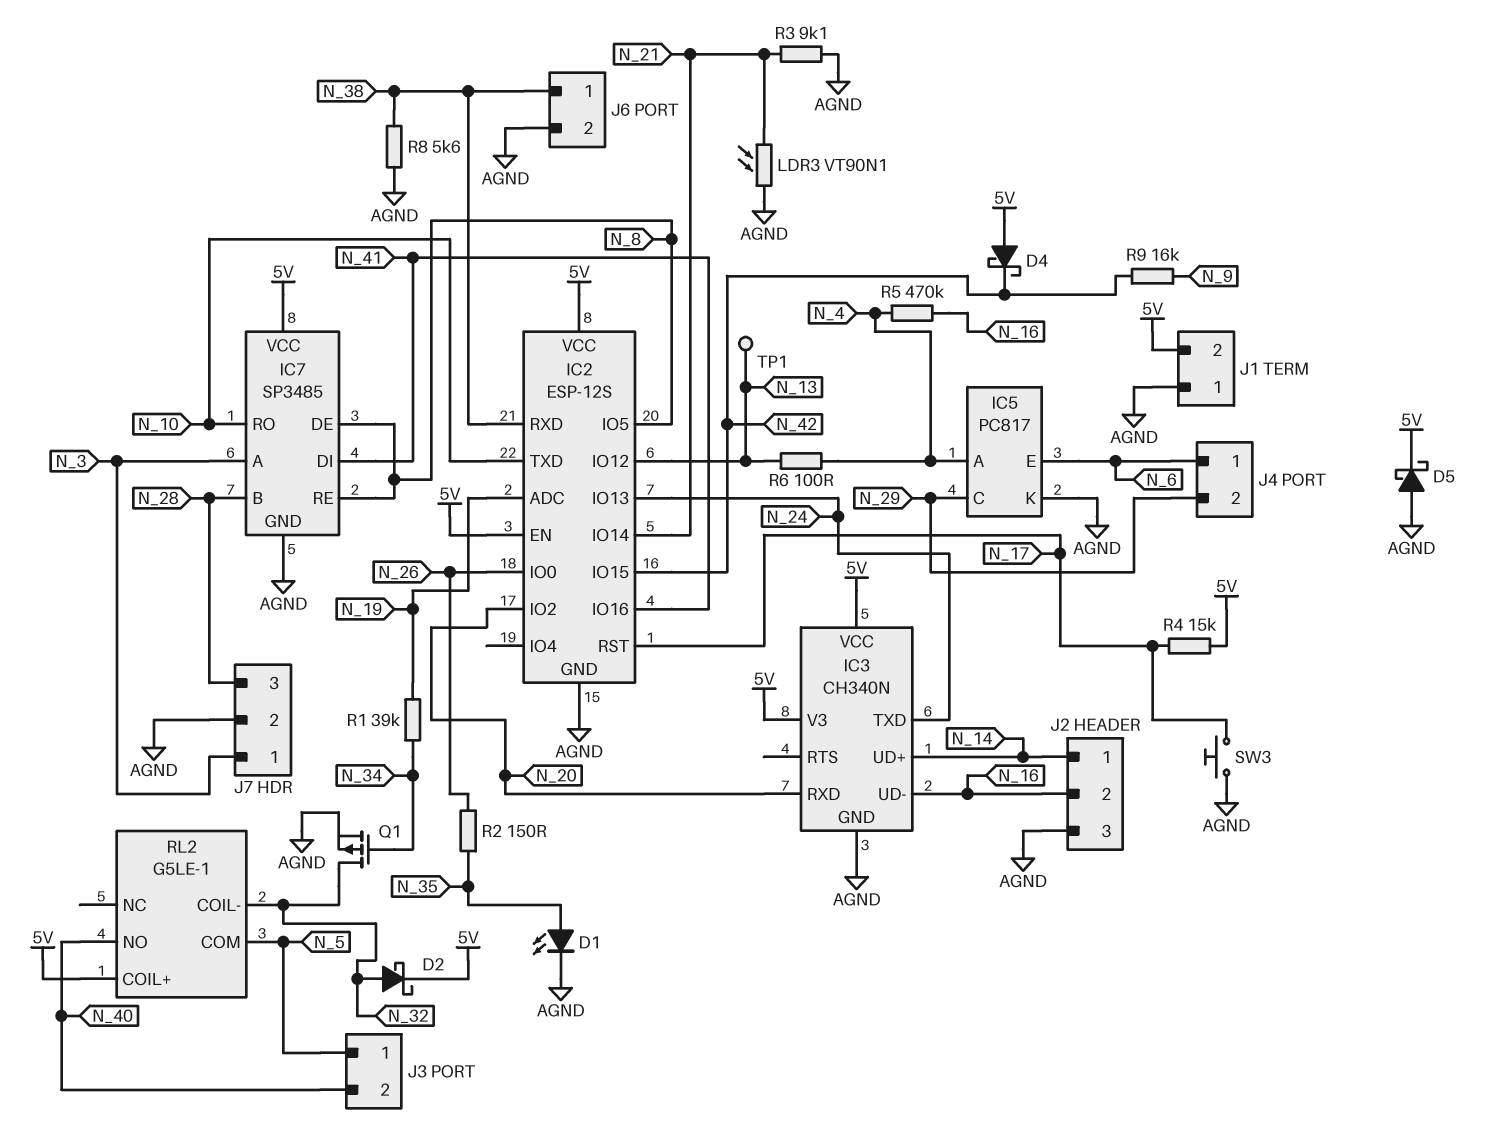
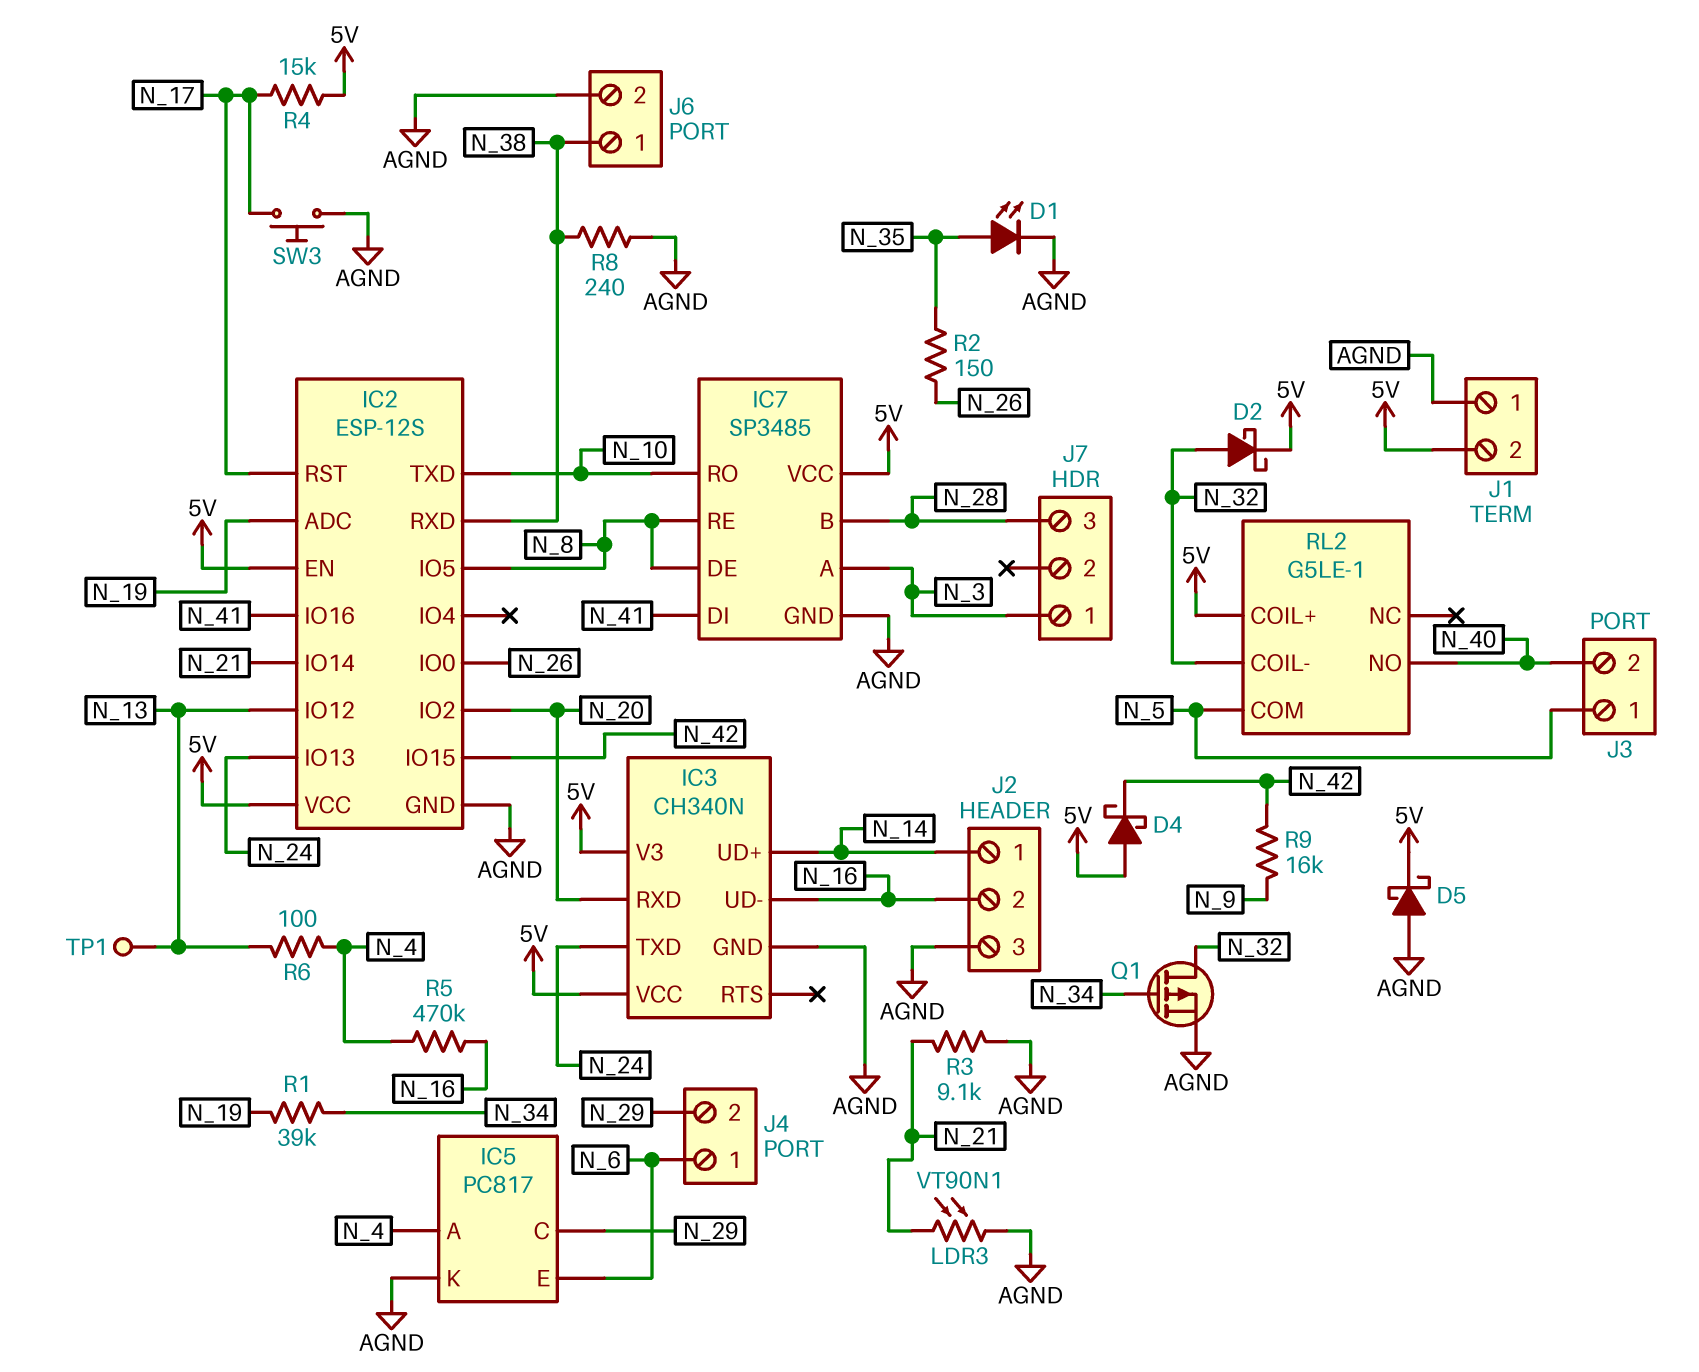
J7 pin 2: AGND -> none
R8: 5.6k (AGND, N_38) -> 240 (AGND, N_38)

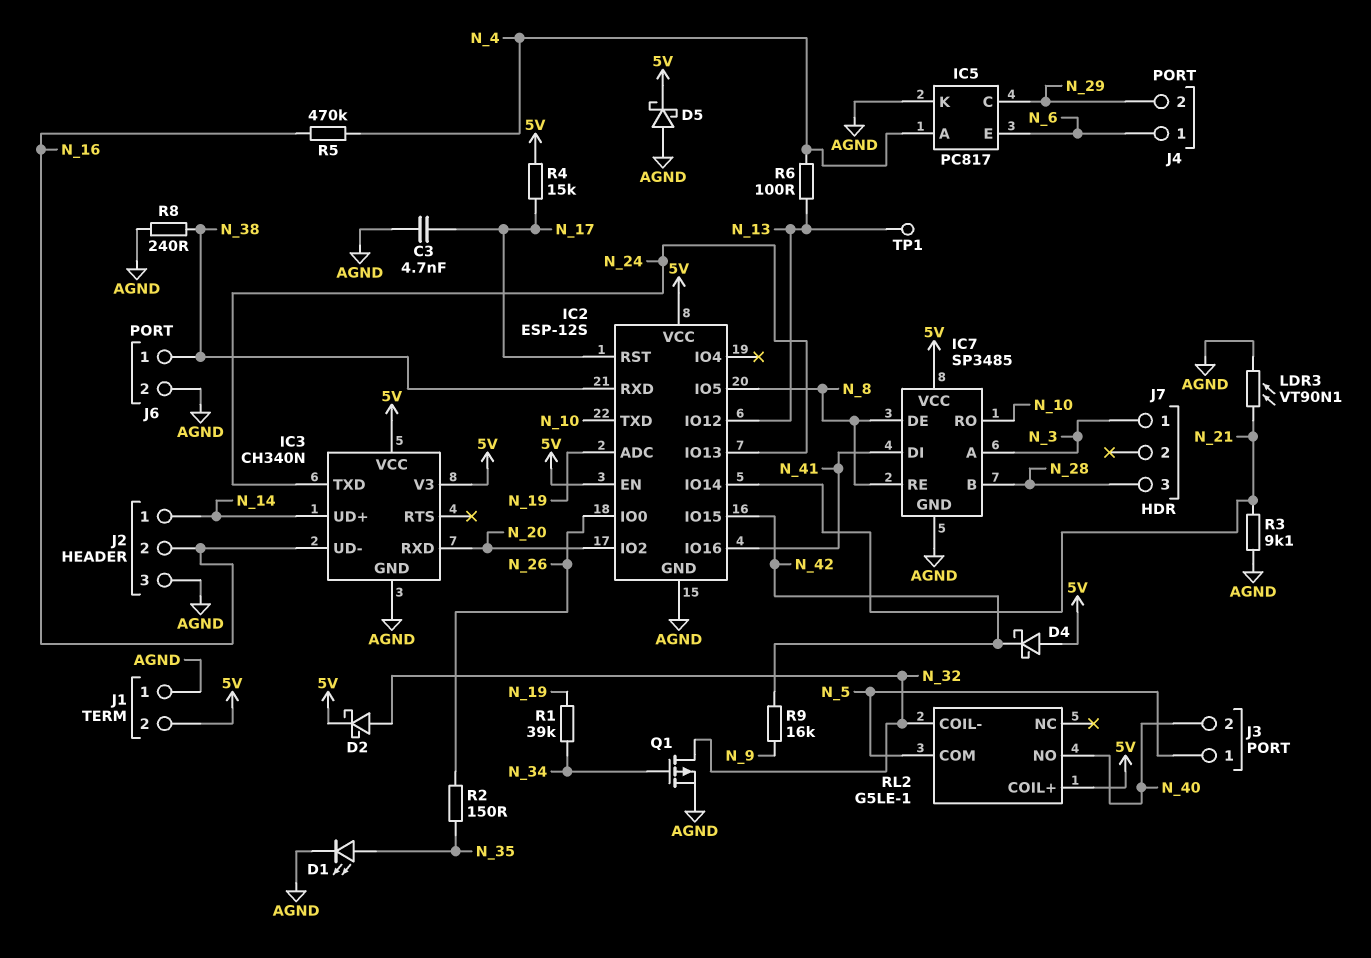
C3: none -> 4.7nF (AGND, N_17)
SW3: button (AGND, N_17) -> none

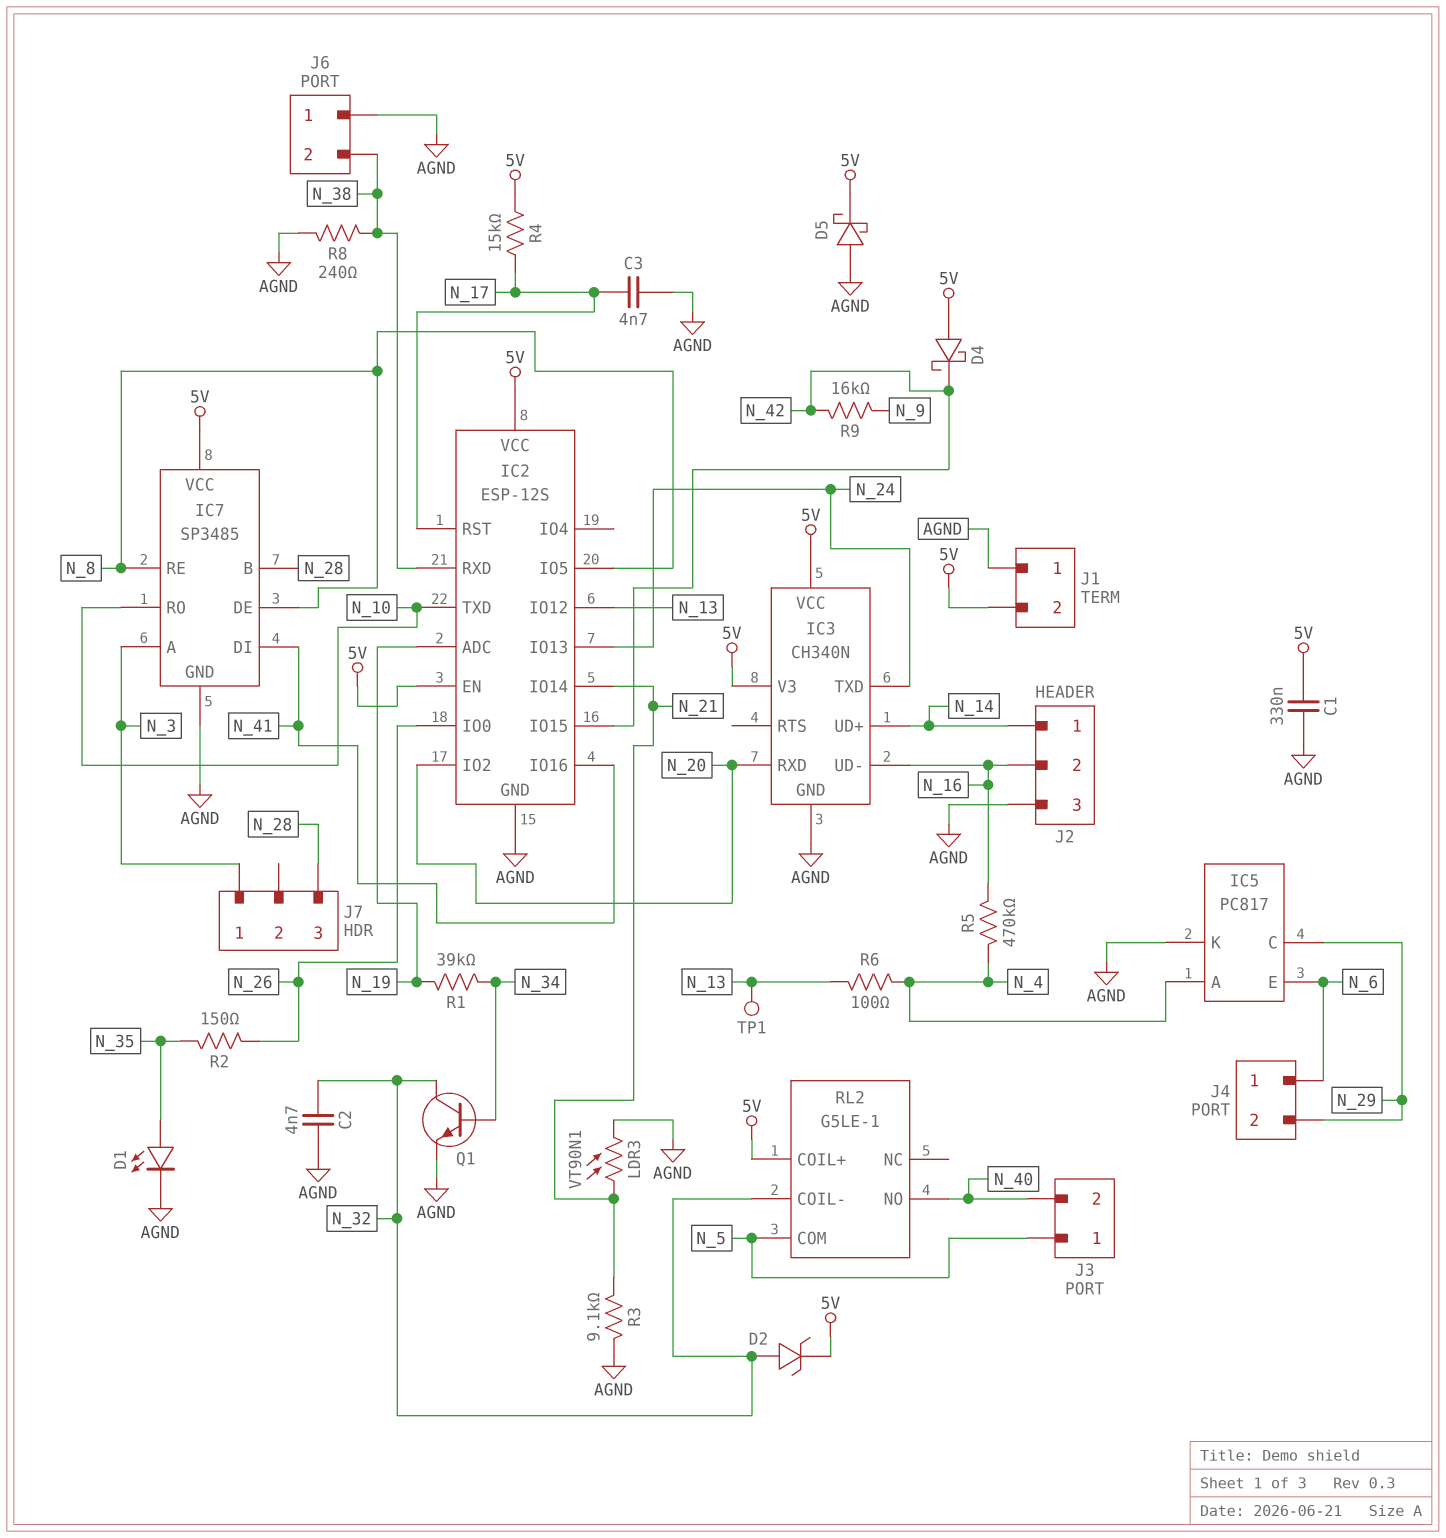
C1: none -> 330nF (5V, AGND)
C2: none -> 4.7nF (AGND, N_32)
D2: schottky (A N_32, K 5V) -> zener (A N_32, K 5V)
J6 pin 1: N_38 -> AGND
J6 pin 2: AGND -> N_38
Q1: PMOS (G N_34, D N_32, S AGND) -> NPN (B N_34, C N_32, E AGND)

